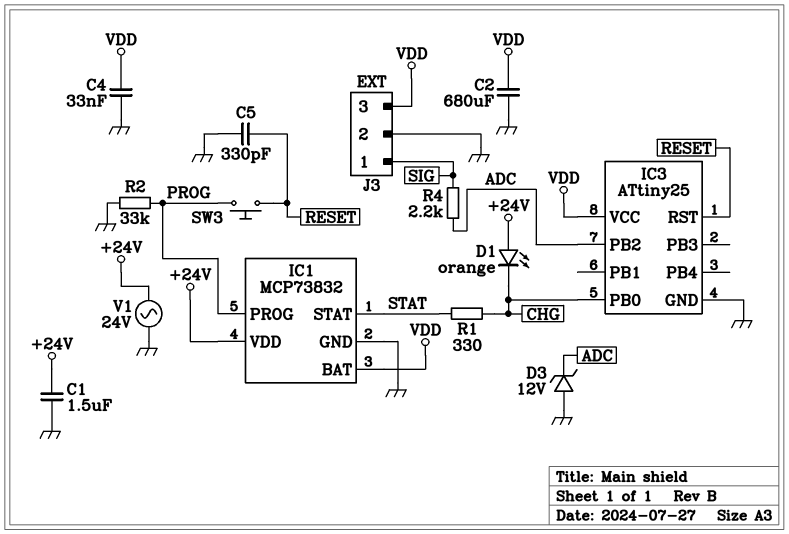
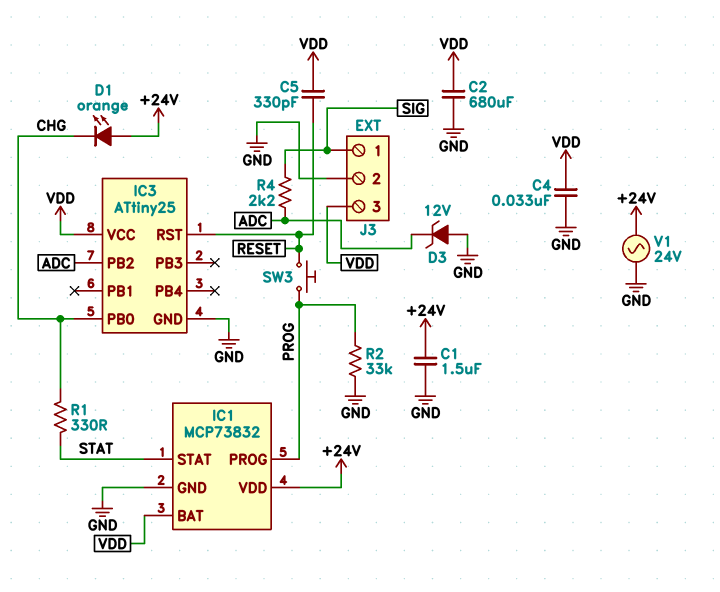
C5: 330pF (GND, RESET) -> 330pF (RESET, VDD)

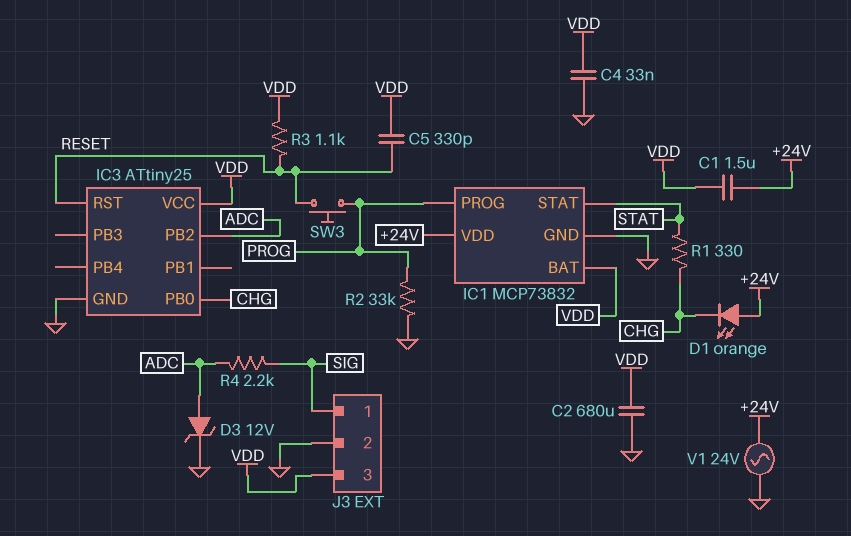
C1: 1.5uF (+24V, GND) -> 1.5uF (+24V, VDD)
D3: zener 12V (A GND, K ADC) -> zener 12V (A ADC, K GND)
R3: none -> 1.1k (RESET, VDD)

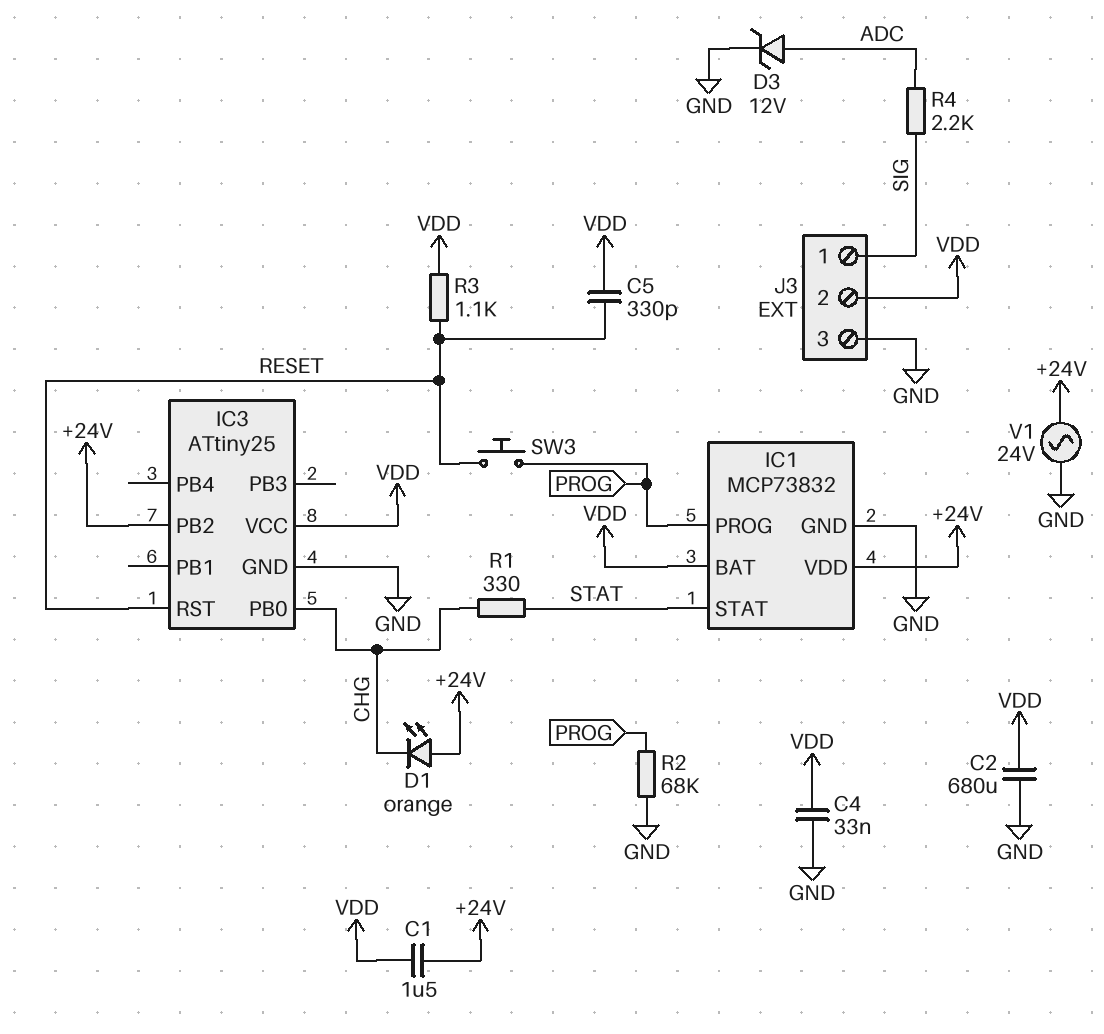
IC3 pin PB2: ADC -> +24V
J3 pin 2: GND -> VDD
J3 pin 3: VDD -> GND
R2: 33k (GND, PROG) -> 68k (GND, PROG)

